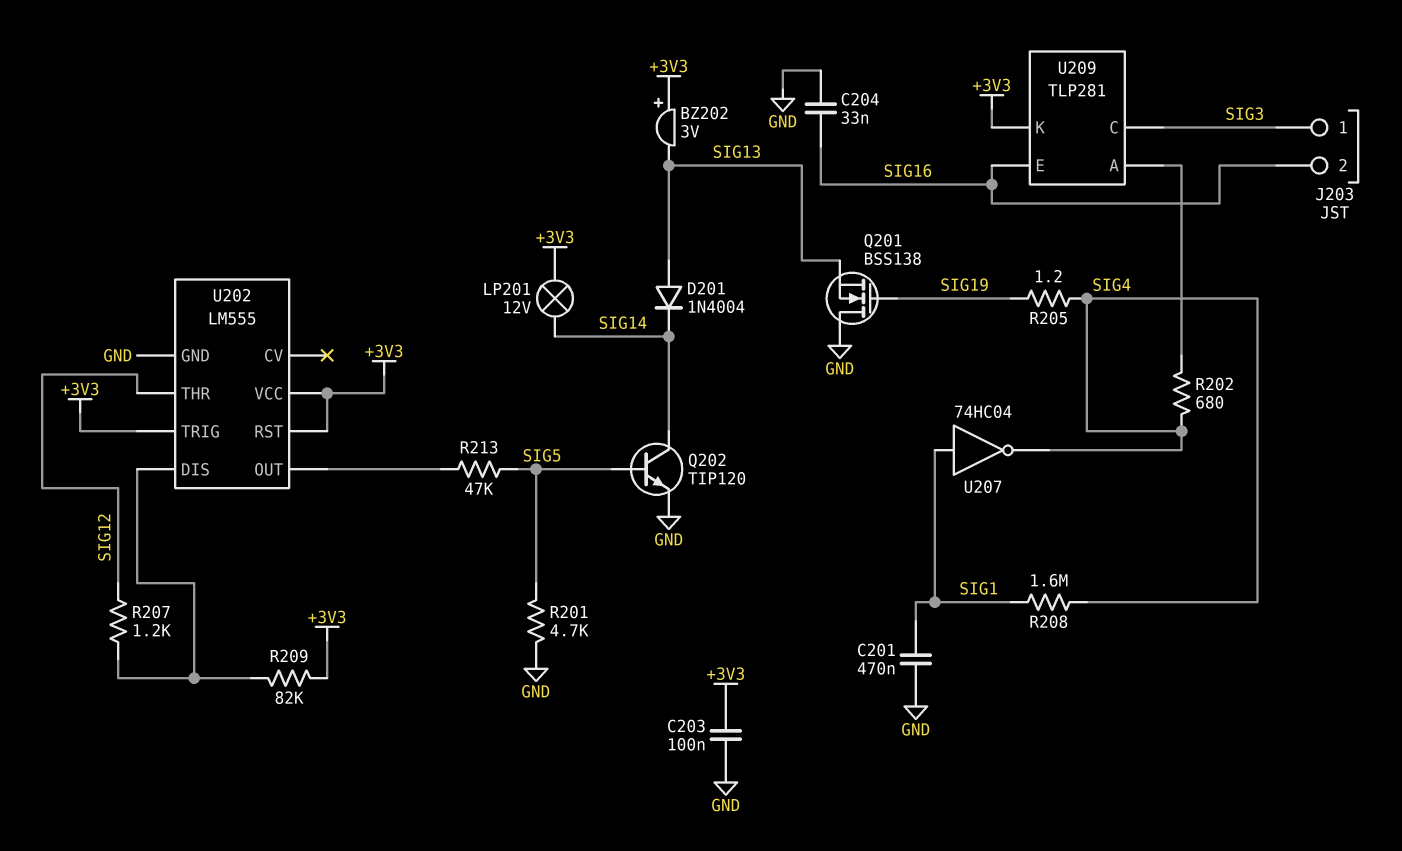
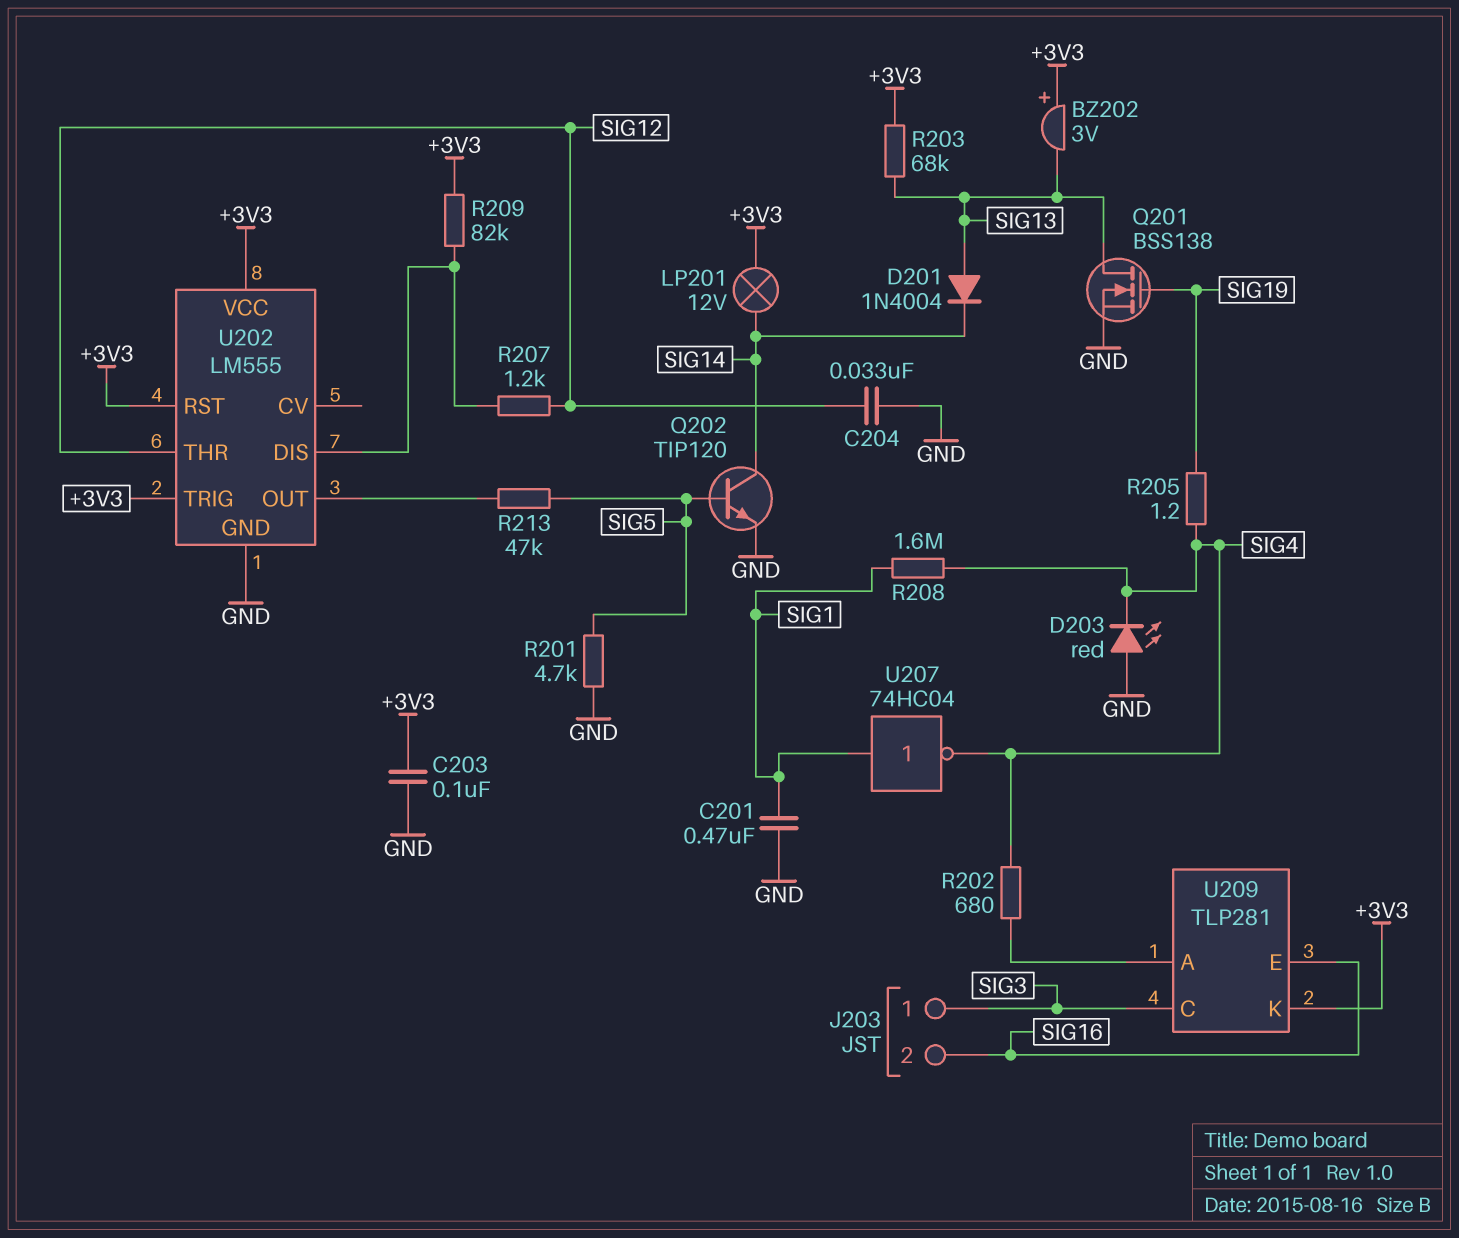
C204: 33nF (GND, SIG16) -> 33nF (GND, SIG12)
D203: none -> LED red (A GND, K SIG4)
Q201: NMOS BSS138 (G SIG19, D GND, S SIG13) -> NMOS BSS138 (G SIG19, D SIG13, S GND)
R203: none -> 68k (+3V3, SIG13)

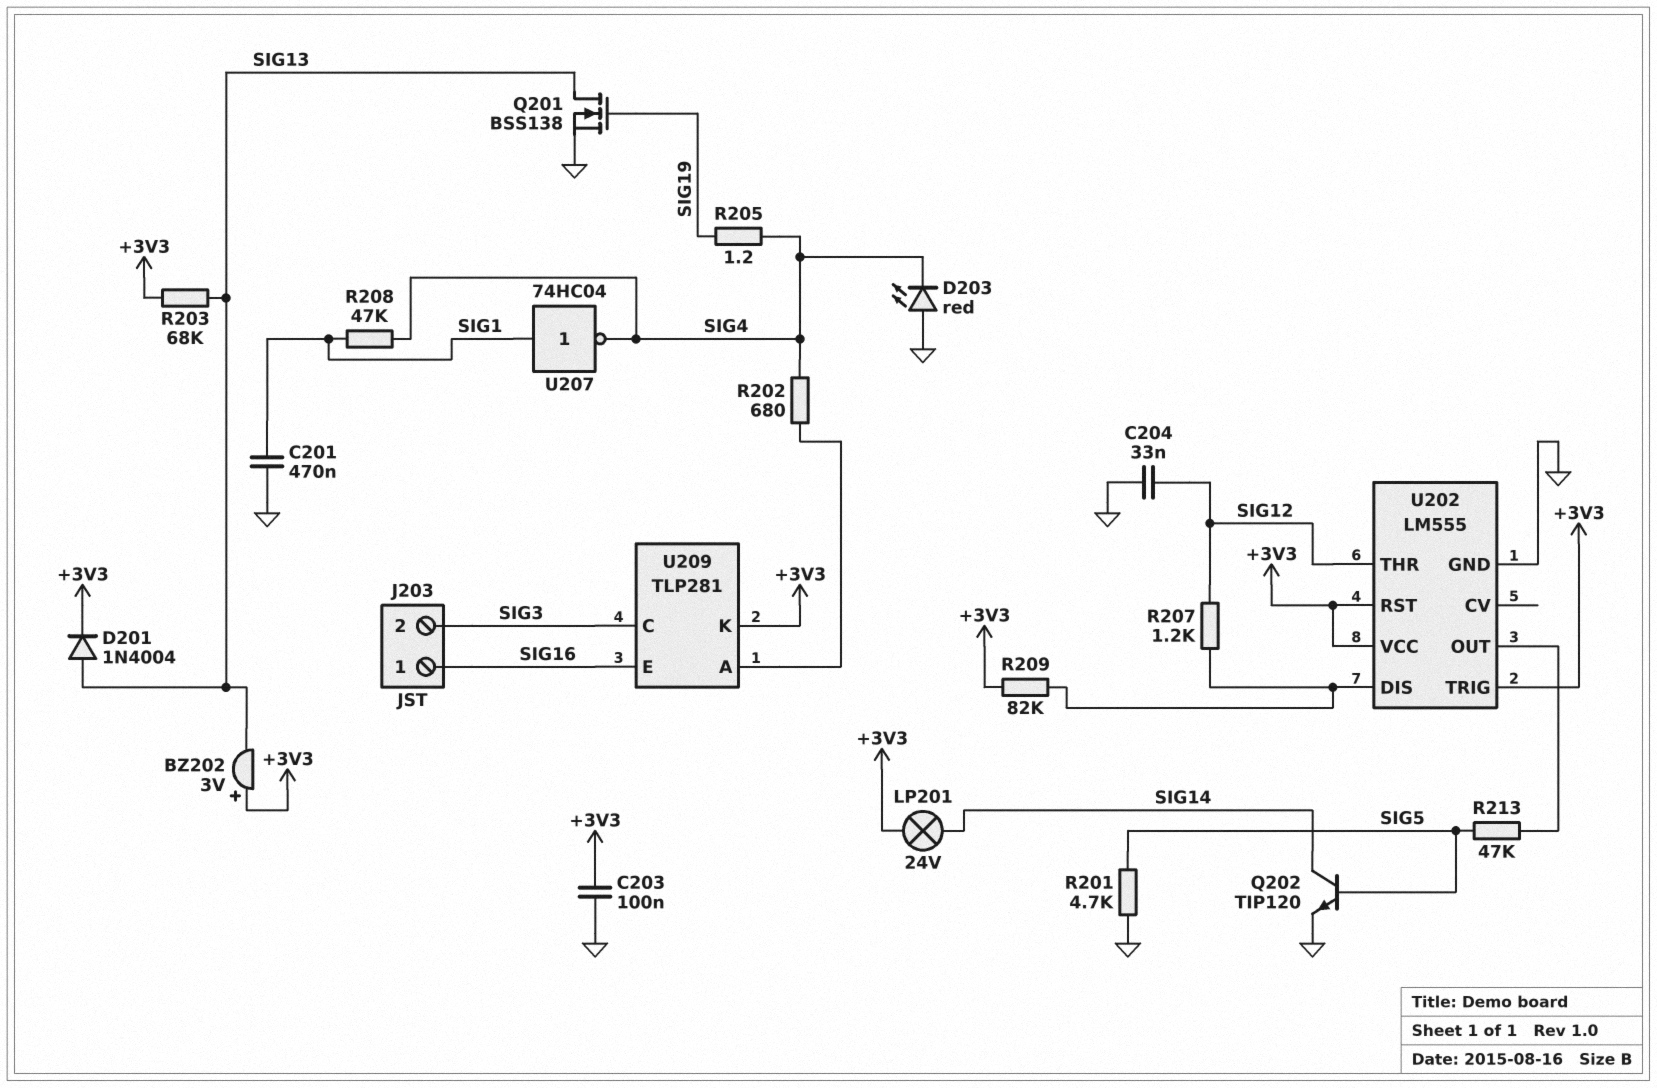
D201: diode 1N4004 (A SIG13, K SIG14) -> diode 1N4004 (A SIG13, K +3V3)
J203 pin 1: SIG3 -> SIG16
J203 pin 2: SIG16 -> SIG3
LP201: lamp 12V (+3V3, SIG14) -> lamp 24V (+3V3, SIG14)
R208: 1.6M (SIG1, SIG4) -> 47k (SIG1, SIG4)

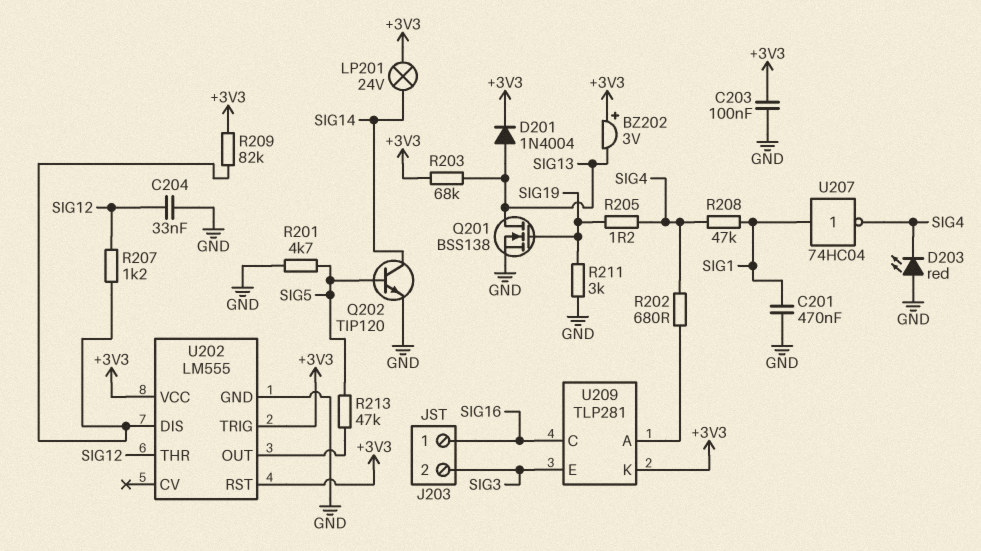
R211: none -> 3k (GND, SIG19)
U209 pin C: SIG3 -> SIG16
U209 pin E: SIG16 -> SIG3

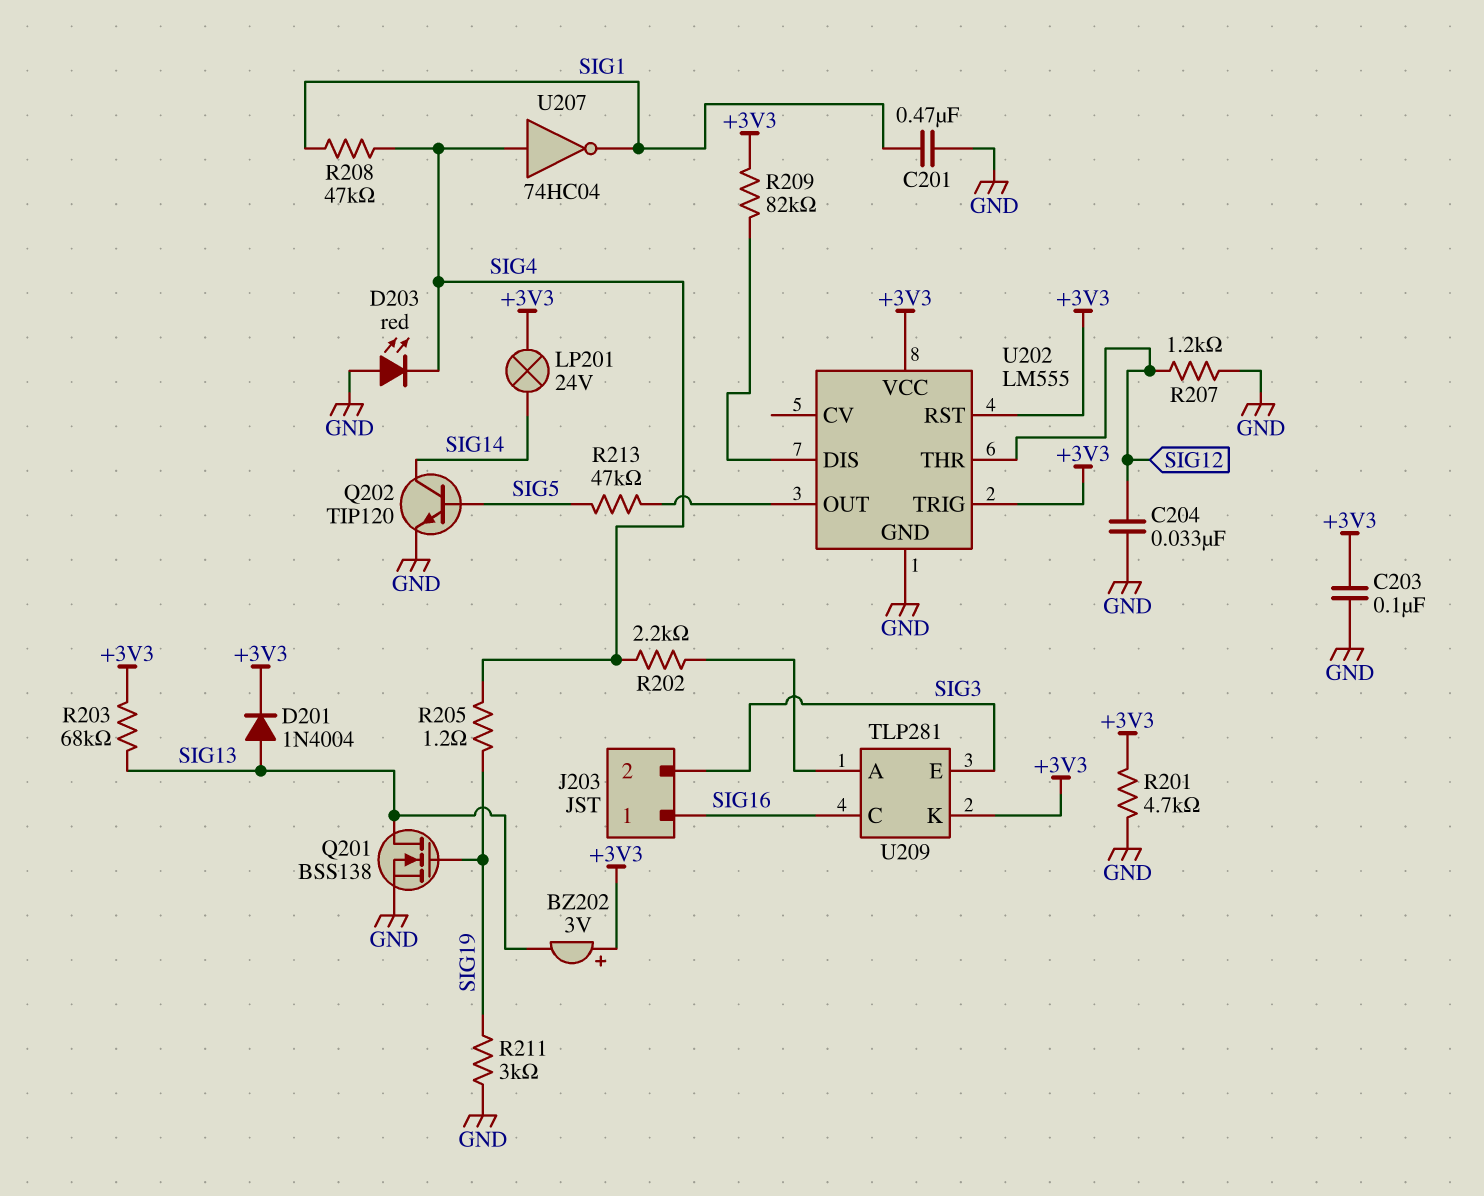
R201: 4.7k (GND, SIG5) -> 4.7k (+3V3, GND)
R202: 680 (SIG4, U209/A) -> 2.2k (SIG4, U209/A)
R207: 1.2k (SIG12, U202/DIS) -> 1.2k (GND, SIG12)
U207: NOT 74HC04 (in SIG1, out SIG4) -> NOT 74HC04 (in SIG4, out SIG1)

